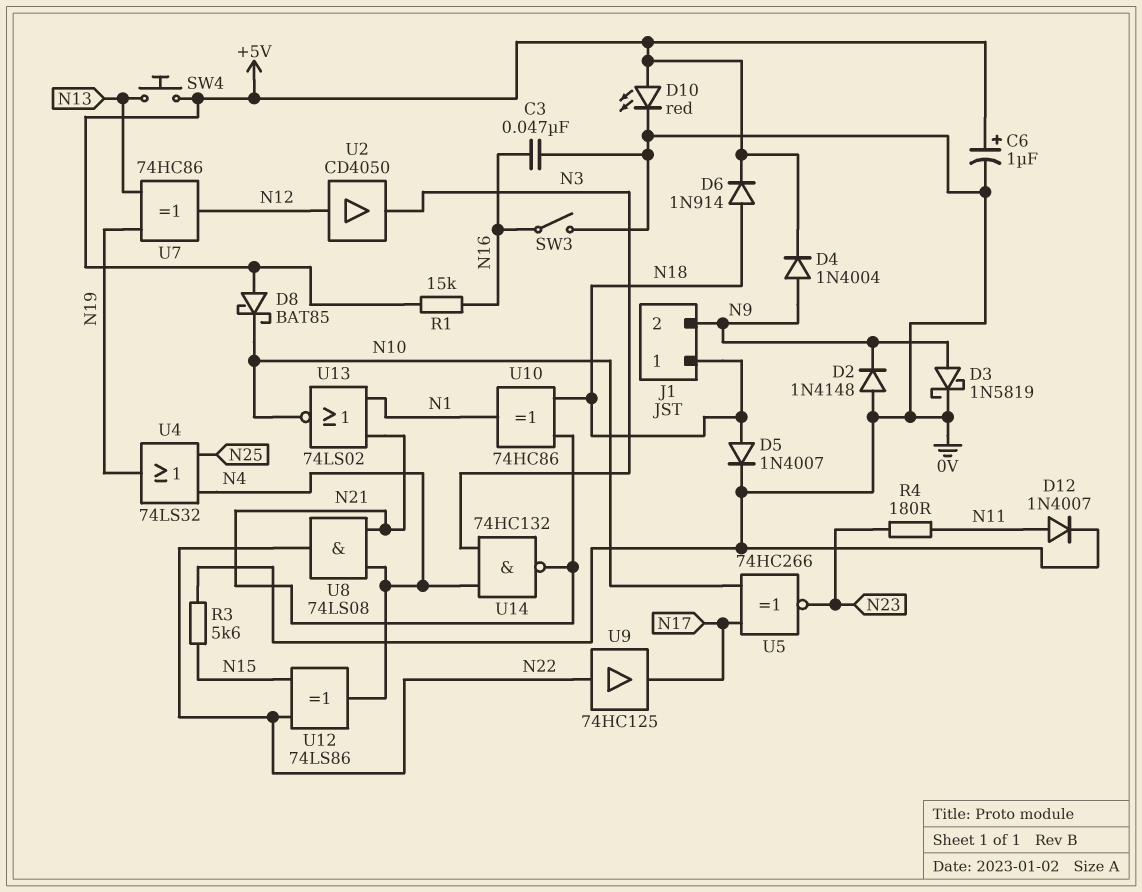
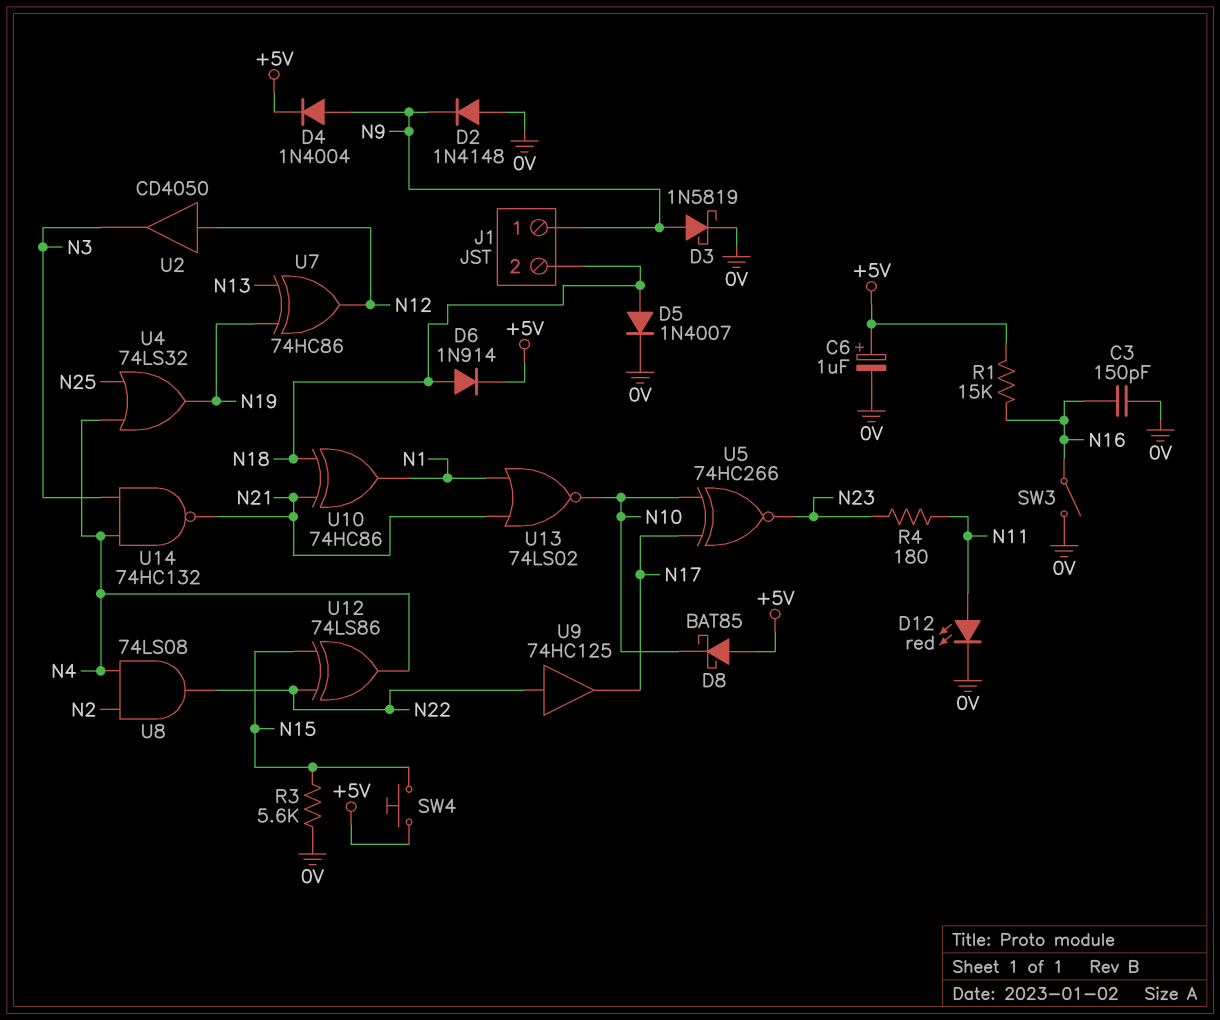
C3: 47nF (0V, N16) -> 150pF (0V, N16)
D10: LED red (A +5V, K 0V) -> none
D12: diode 1N4007 (A N11, K 0V) -> LED red (A N11, K 0V)
J1 pin 1: N18 -> N9
J1 pin 2: N9 -> N18
SW4: button (+5V, N13) -> button (+5V, N15)
U8: AND 74LS08 (in N4, in N21, out N22) -> AND 74LS08 (in N2, in N4, out N22)

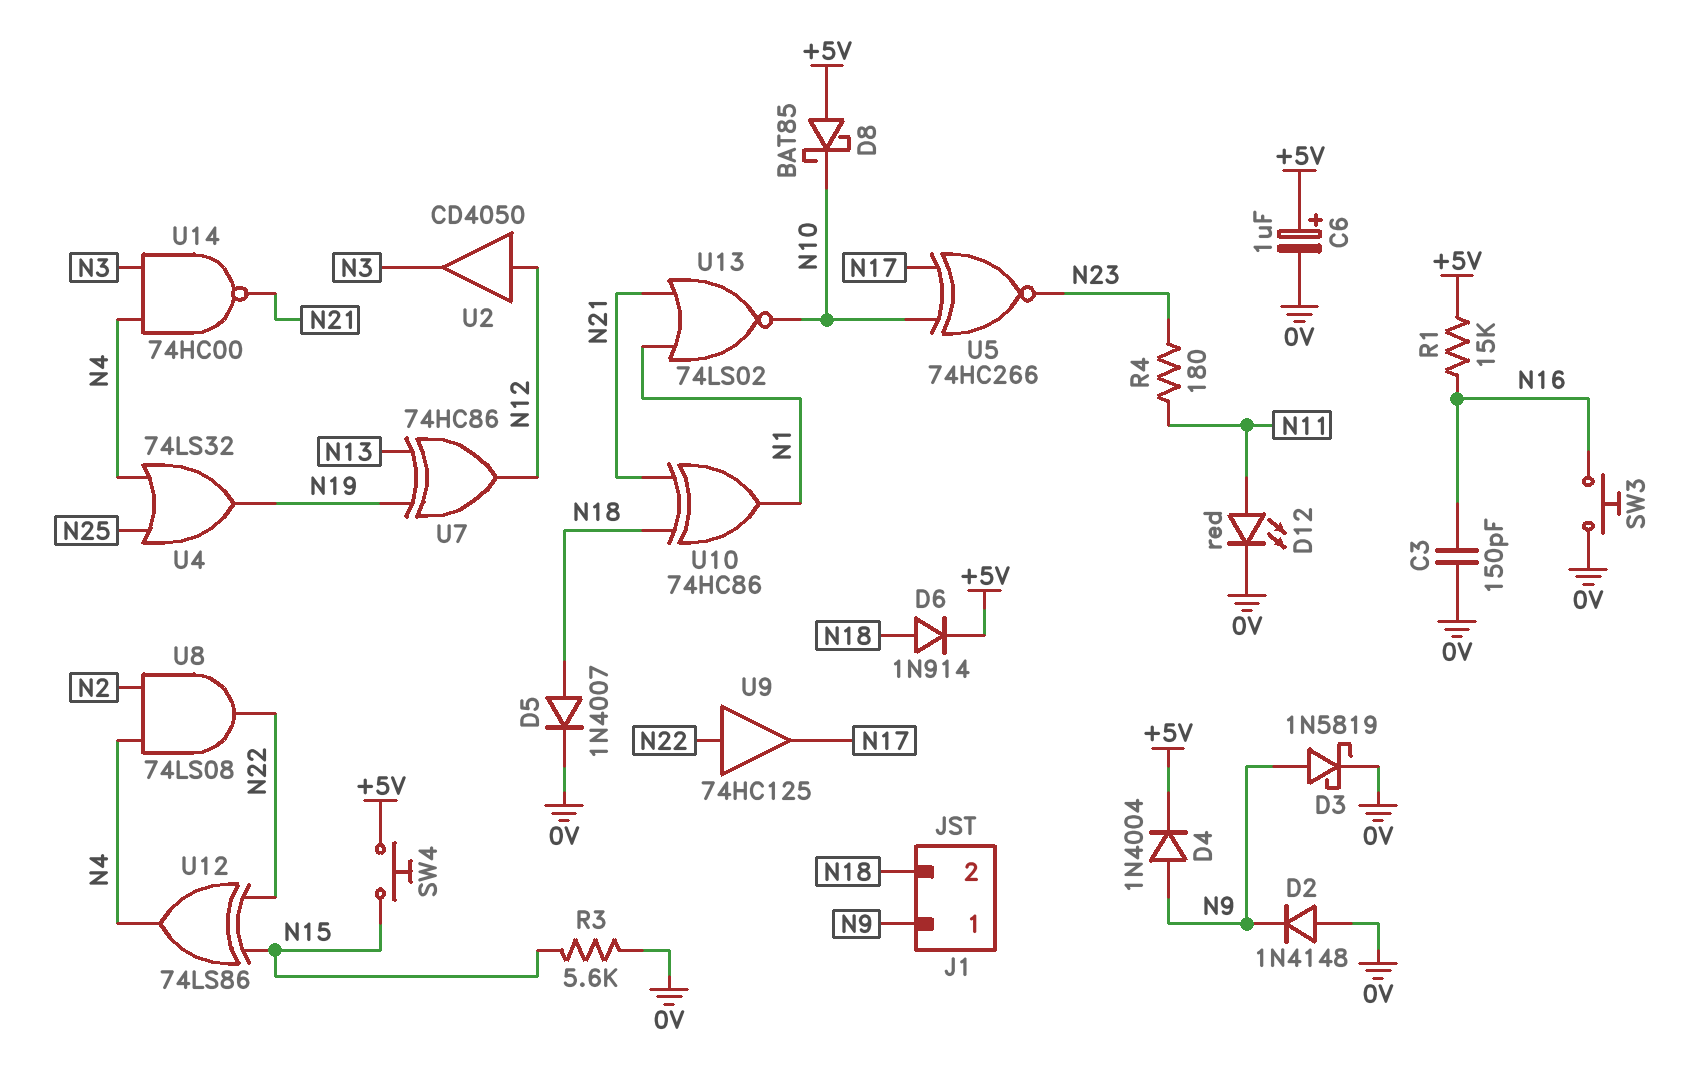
SW3: switch (0V, N16) -> button (0V, N16)
U14: NAND 74HC132 (in N3, in N4, out N21) -> NAND 74HC00 (in N3, in N4, out N21)

